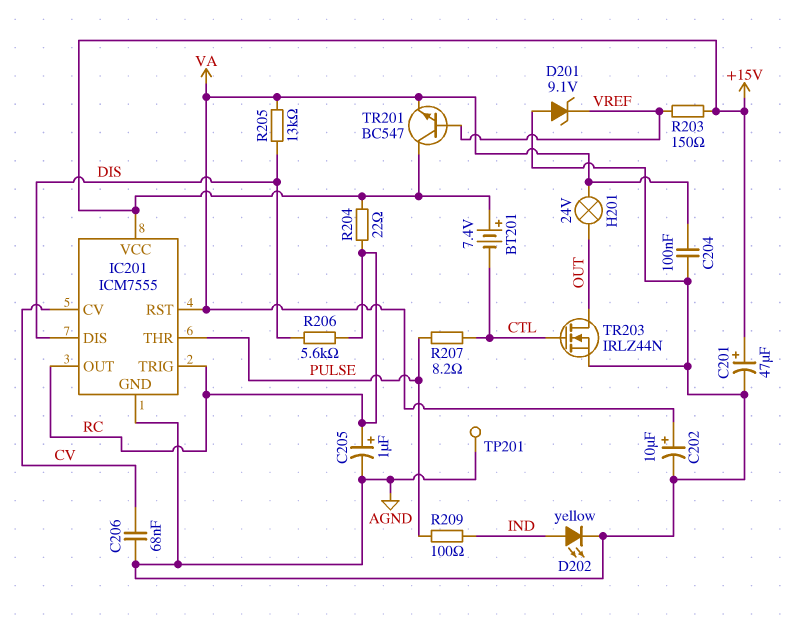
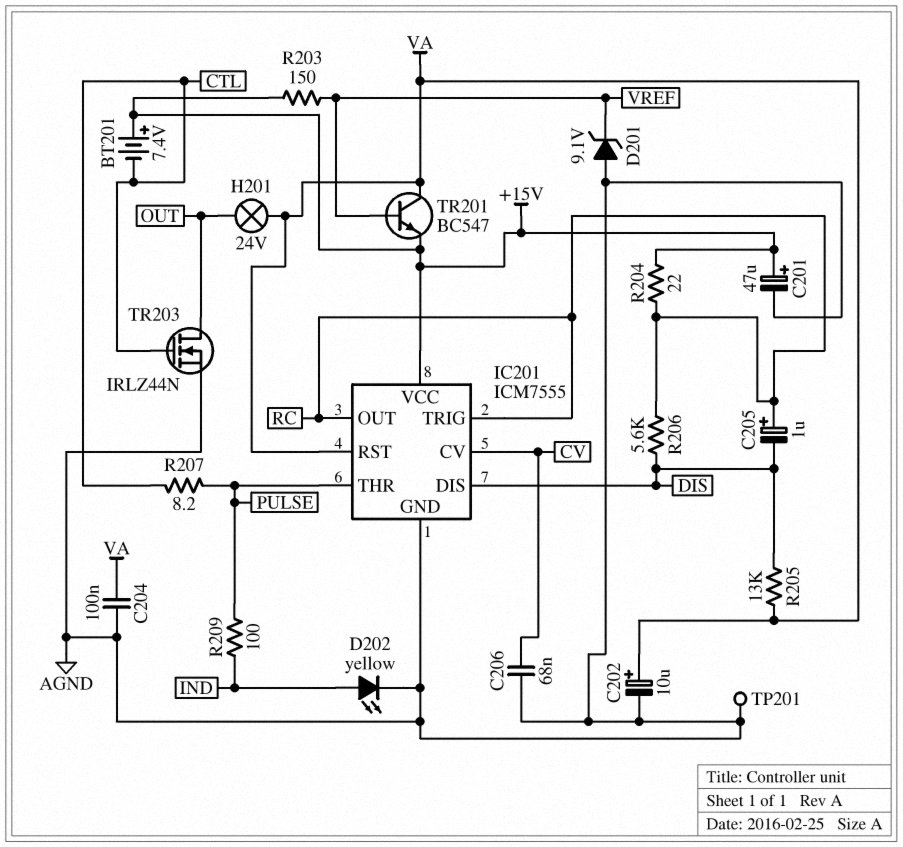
C205: 1uF (plus RC, minus AGND) -> 1uF (plus RC, minus DIS)
TR201: NPN BC547 (B VREF, C +15V, E VA) -> NPN BC547 (B VREF, C VA, E +15V)

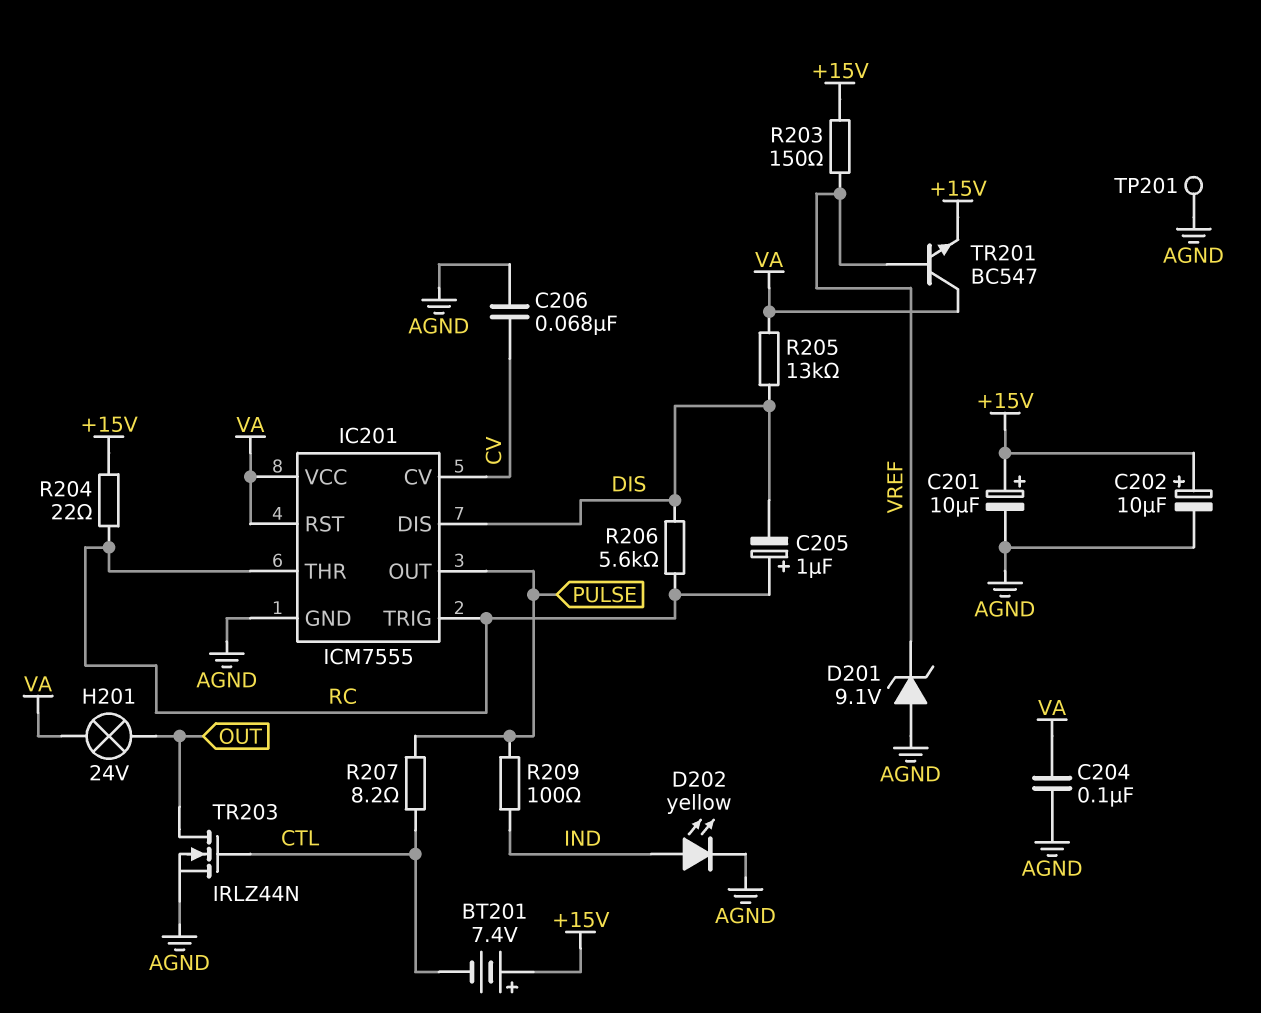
C201: 47uF (plus +15V, minus AGND) -> 10uF (plus +15V, minus AGND)
C202: 10uF (plus VA, minus AGND) -> 10uF (plus +15V, minus AGND)
IC201 pin OUT: RC -> PULSE
IC201 pin THR: PULSE -> RC
IC201 pin VCC: +15V -> VA

